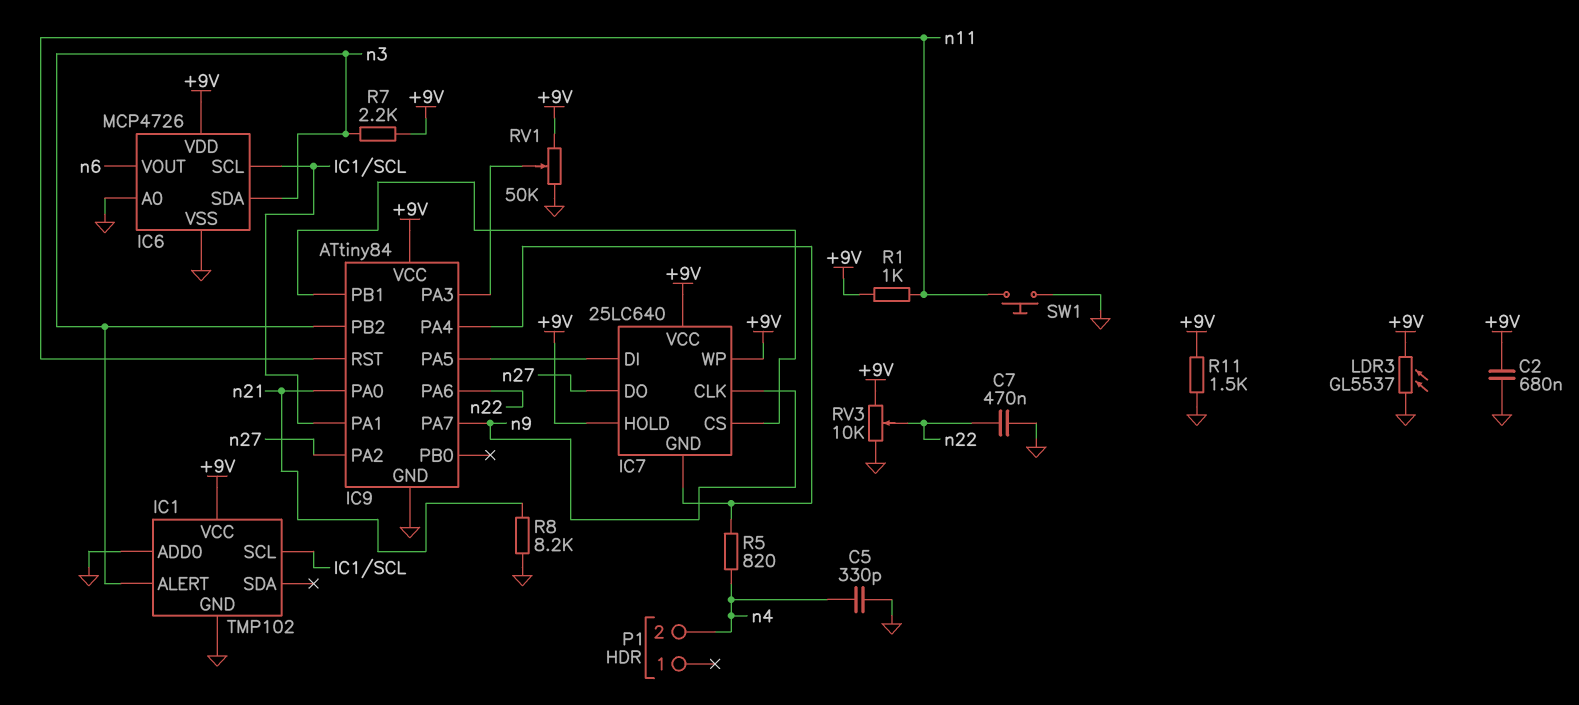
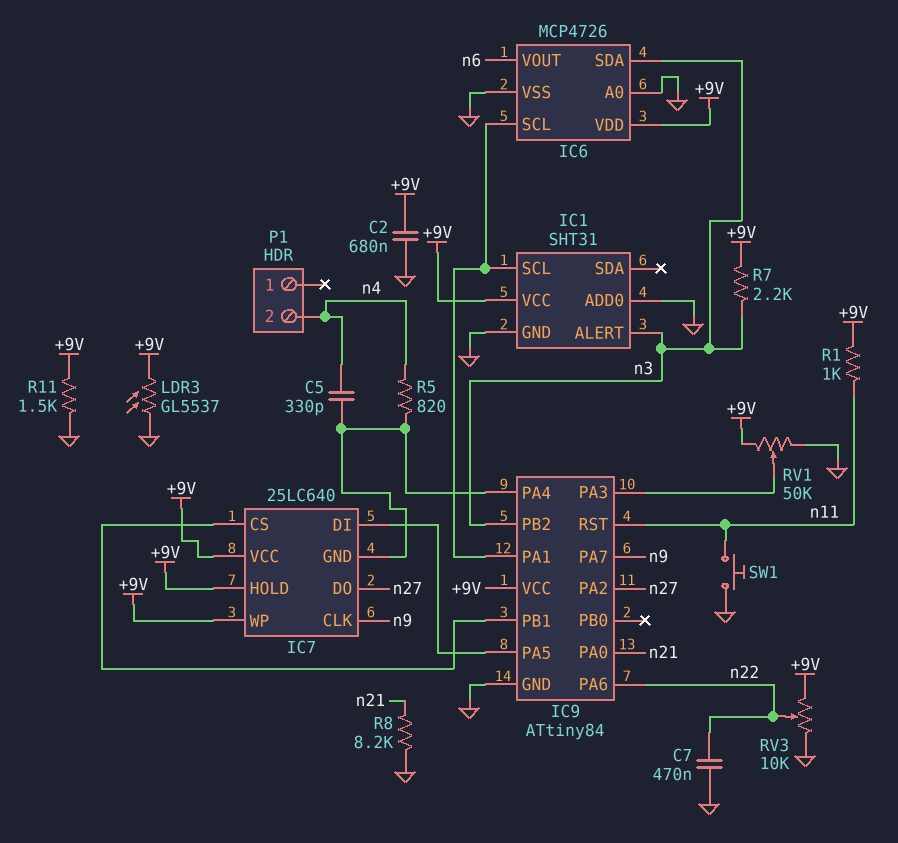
C5: 330pF (GND, n4) -> 330pF (IC7/GND, n4)
IC1: TMP102 -> SHT31

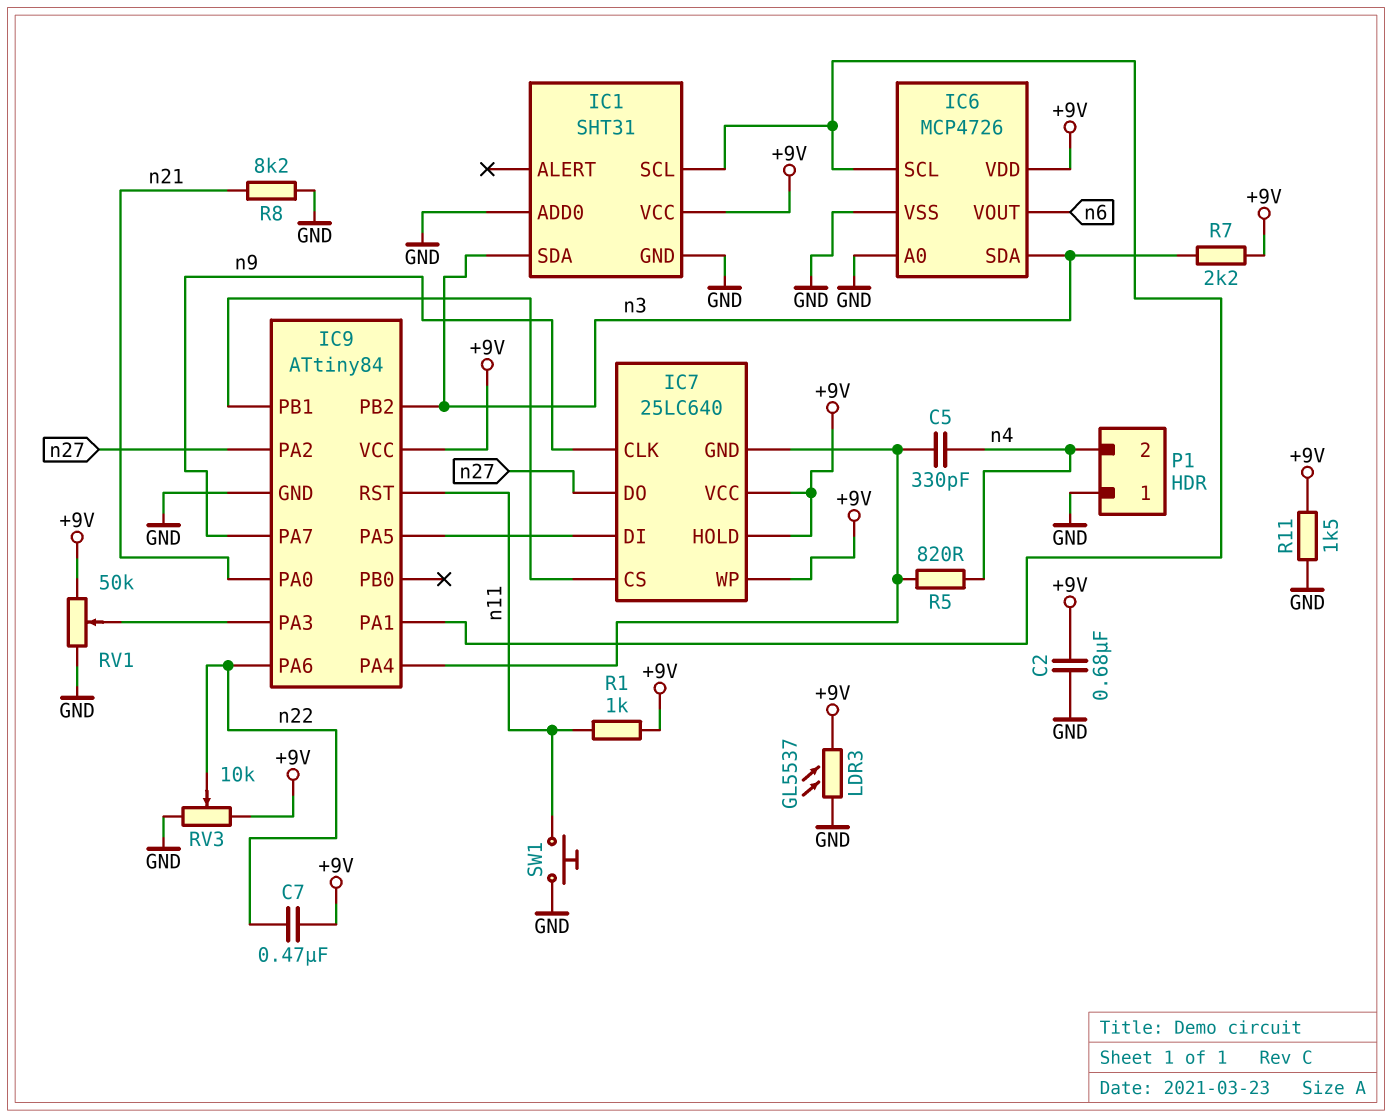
C7: 470nF (GND, n22) -> 470nF (+9V, n22)
IC1 pin ALERT: n3 -> none
IC1 pin SDA: none -> n3
P1 pin 1: none -> GND

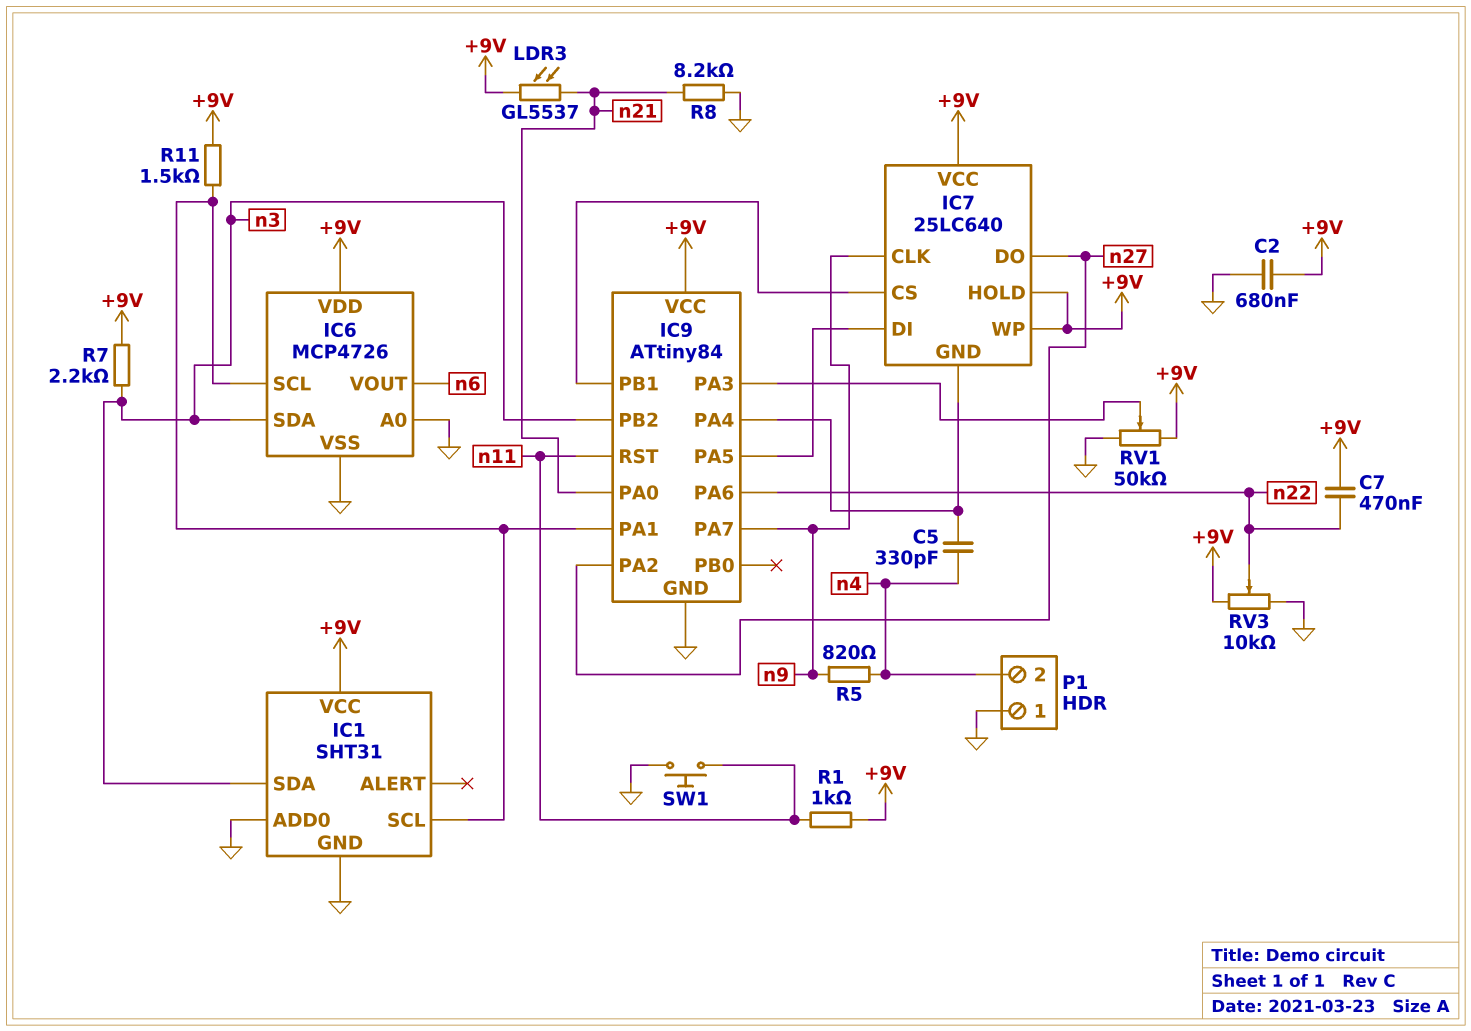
LDR3: GL5537 (+9V, GND) -> GL5537 (+9V, n21)
R5: 820 (IC7/GND, n4) -> 820 (n4, n9)
R11: 1.5k (+9V, GND) -> 1.5k (+9V, IC1/SCL)

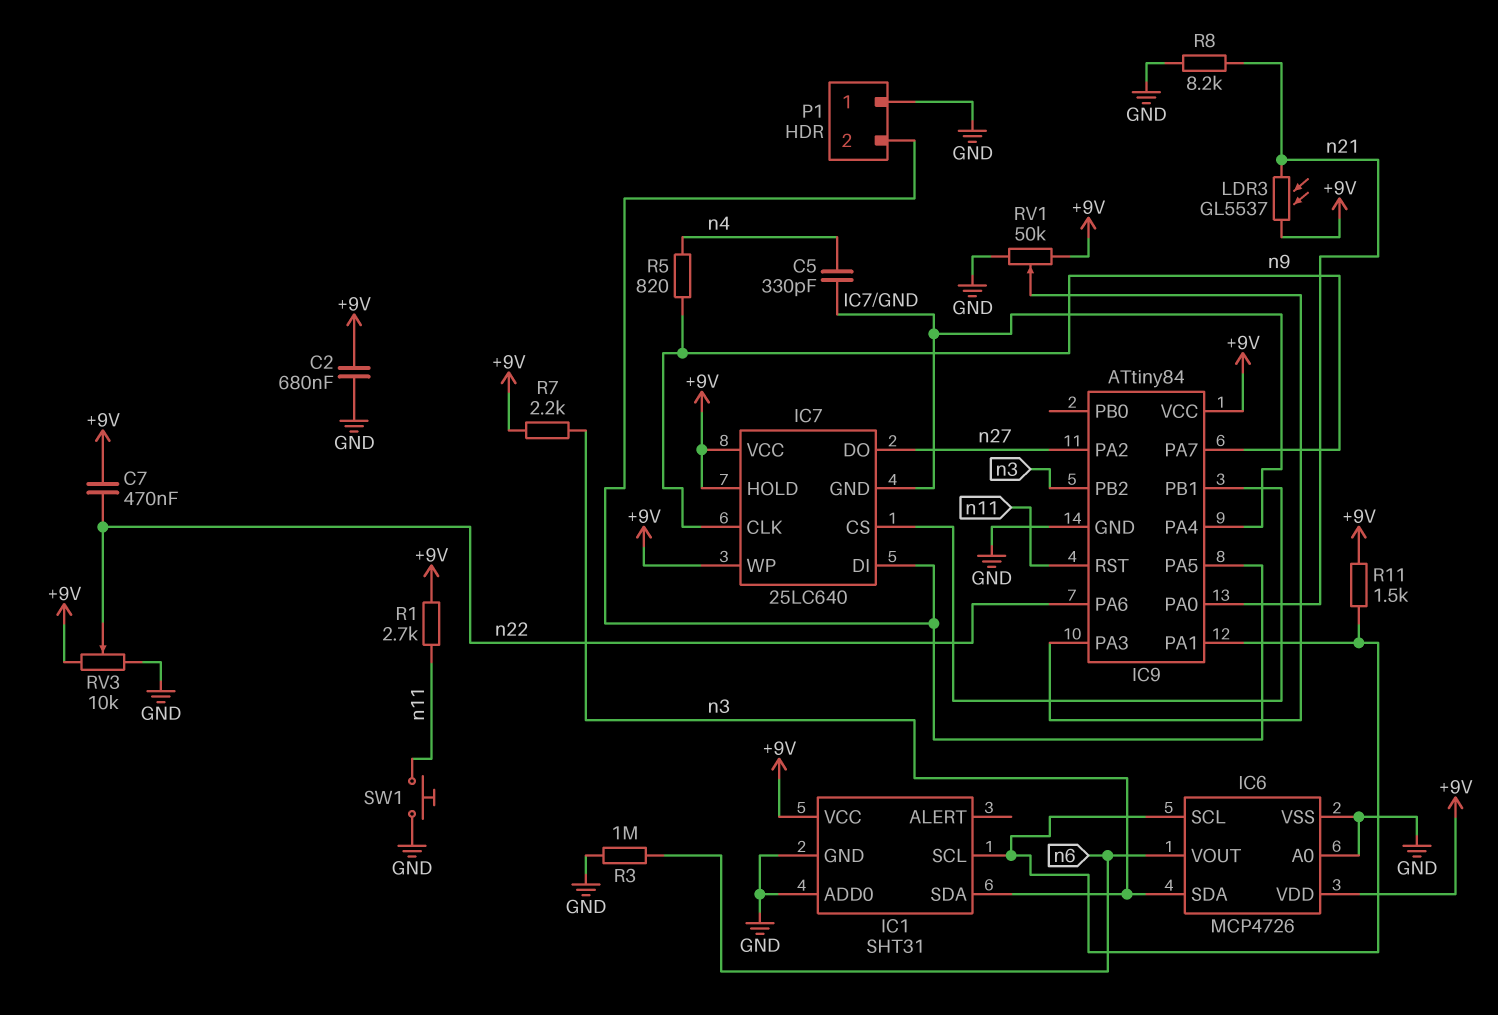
P1 pin 2: n4 -> IC7/DI
R1: 1k (+9V, n11) -> 2.7k (+9V, n11)
R3: none -> 1M (GND, n6)

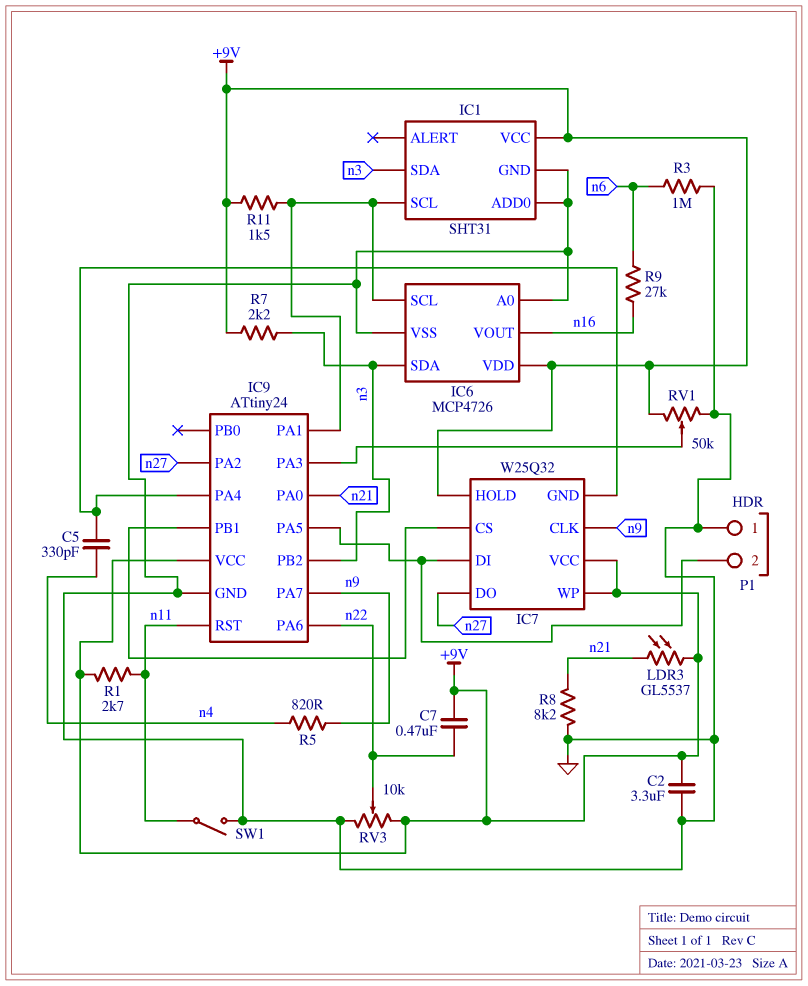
C2: 680nF (+9V, GND) -> 3.3uF (+9V, GND)
IC6 pin VOUT: n6 -> n16
IC7: 25LC640 -> W25Q32
IC9: ATtiny84 -> ATtiny24
R9: none -> 27k (n6, n16)
SW1: button (GND, n11) -> switch (GND, n11)

